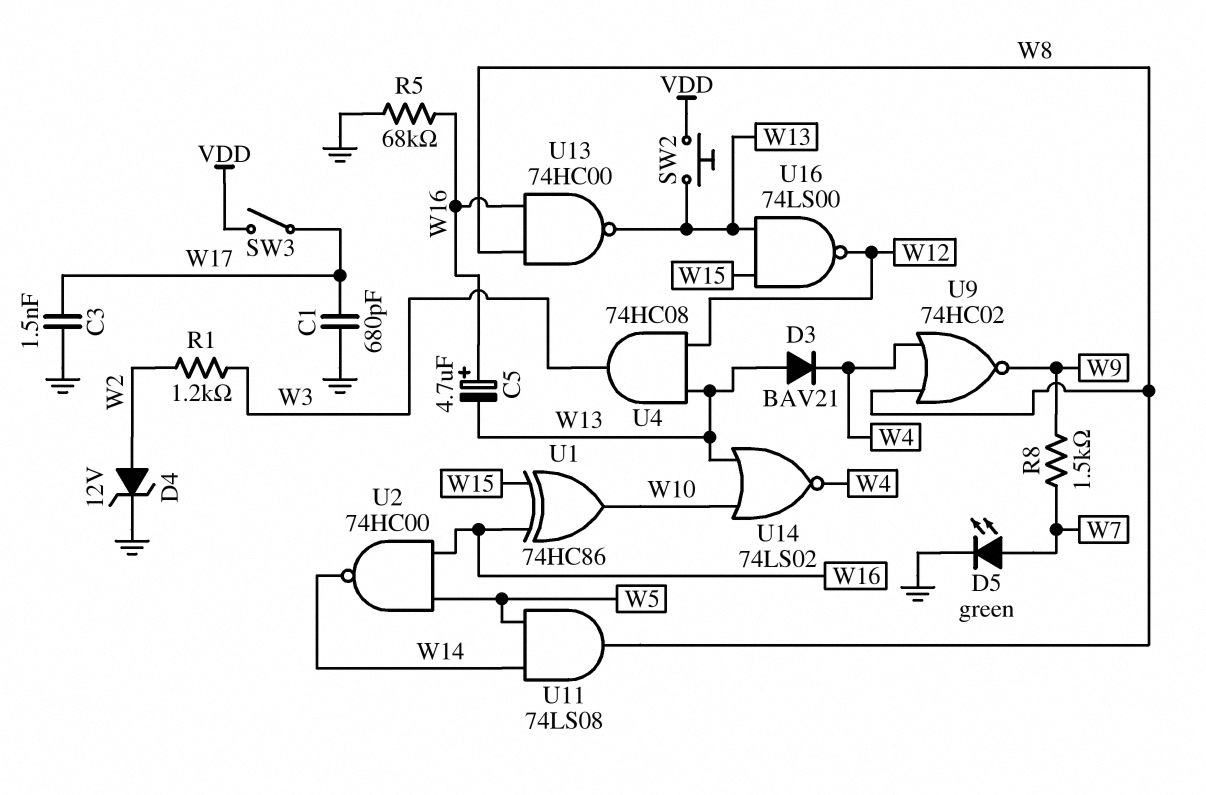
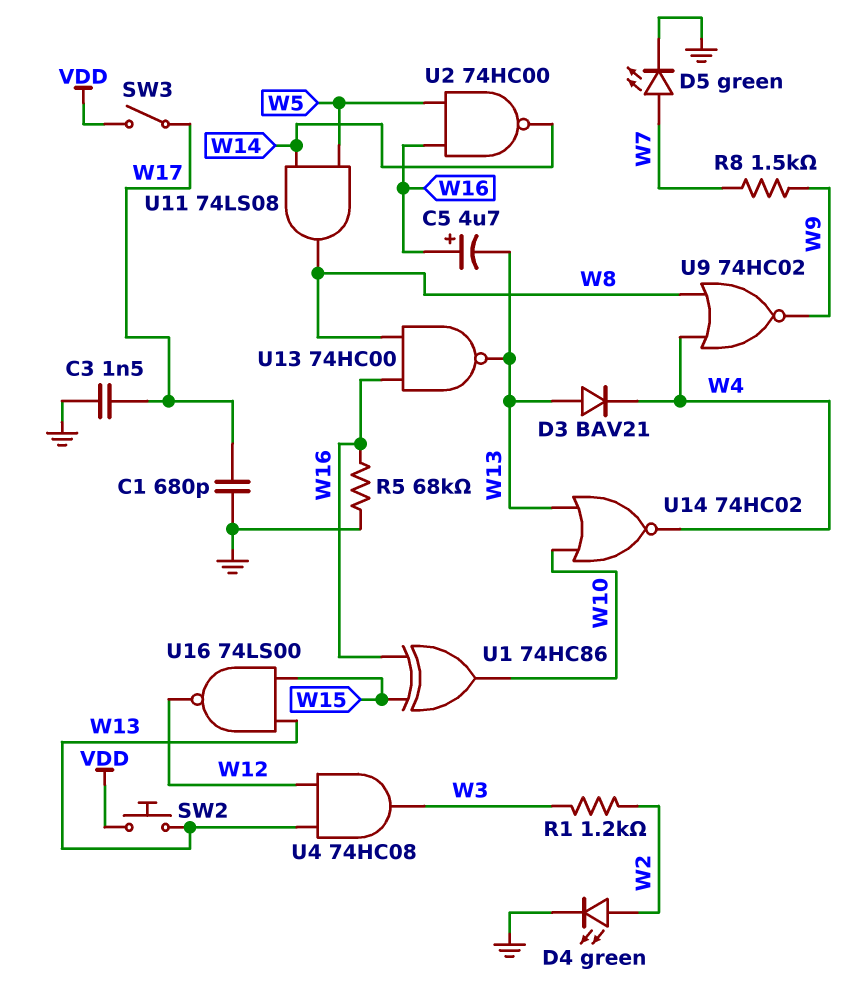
D4: zener 12V (A W2, K GND) -> LED green (A W2, K GND)
U14: NOR 74LS02 (in W10, in W13, out W4) -> NOR 74HC02 (in W10, in W13, out W4)

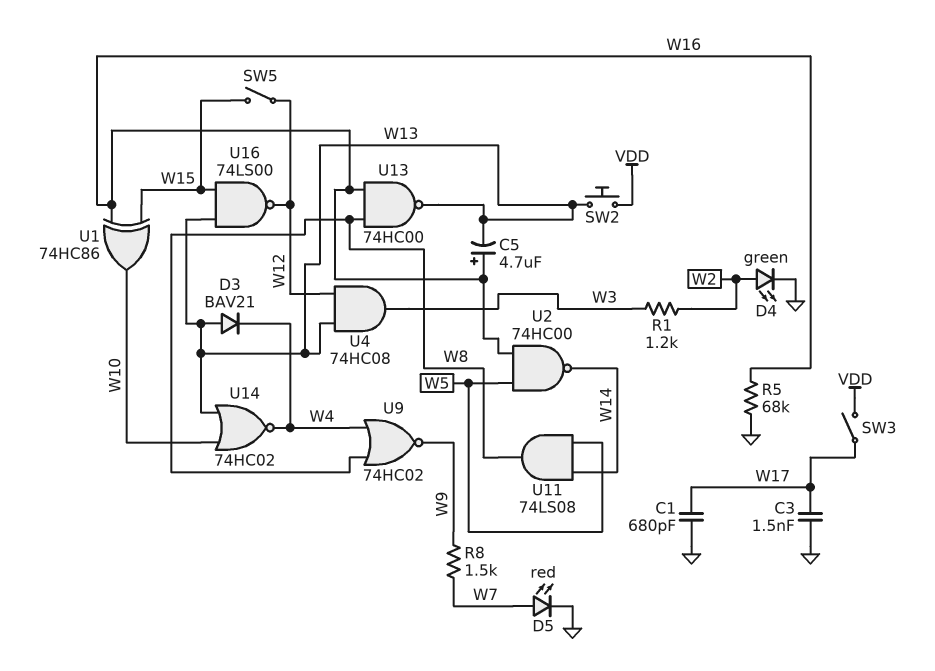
D5: LED green (A W7, K GND) -> LED red (A W7, K GND)
SW5: none -> switch (W12, W15)

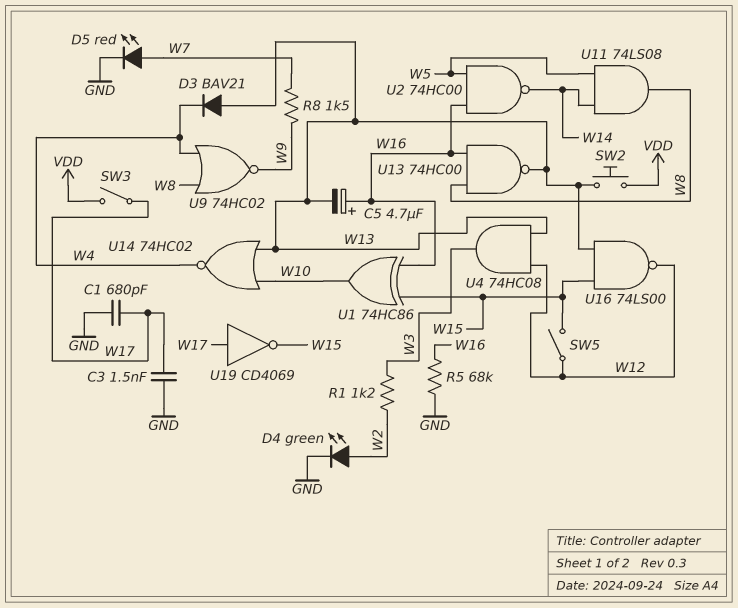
U19: none -> NOT CD4069 (in W17, out W15)

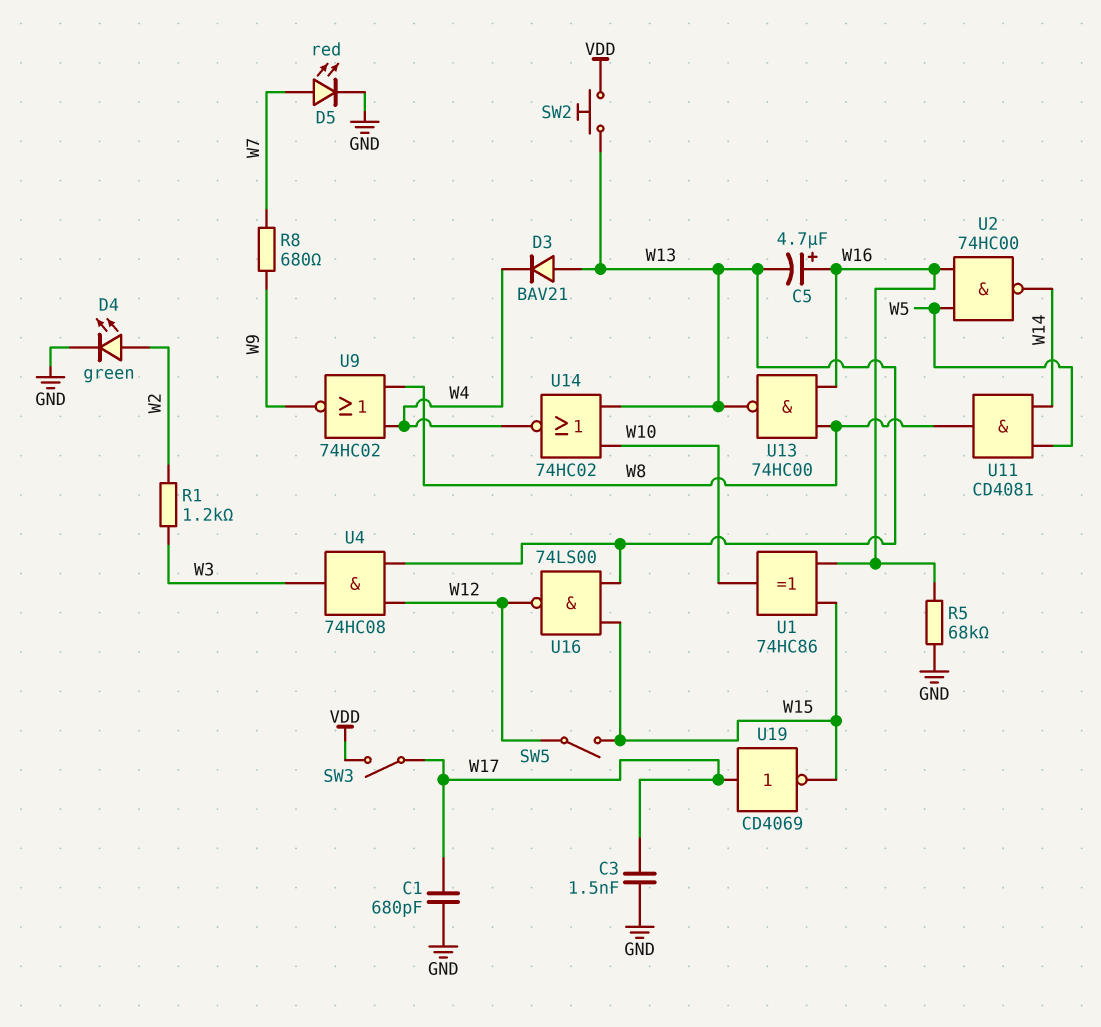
R8: 1.5k (W7, W9) -> 680 (W7, W9)
U11: AND 74LS08 (in W5, in W14, out W8) -> AND CD4081 (in W5, in W14, out W8)

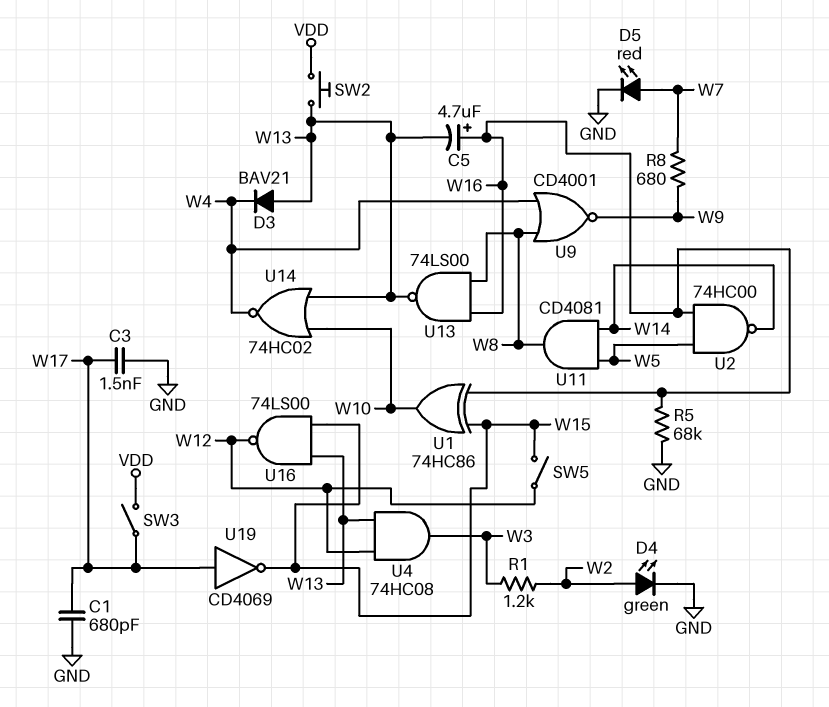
U9: NOR 74HC02 (in W4, in W8, out W9) -> NOR CD4001 (in W4, in W8, out W9)
U13: NAND 74HC00 (in W8, in W16, out W13) -> NAND 74LS00 (in W8, in W16, out W13)

